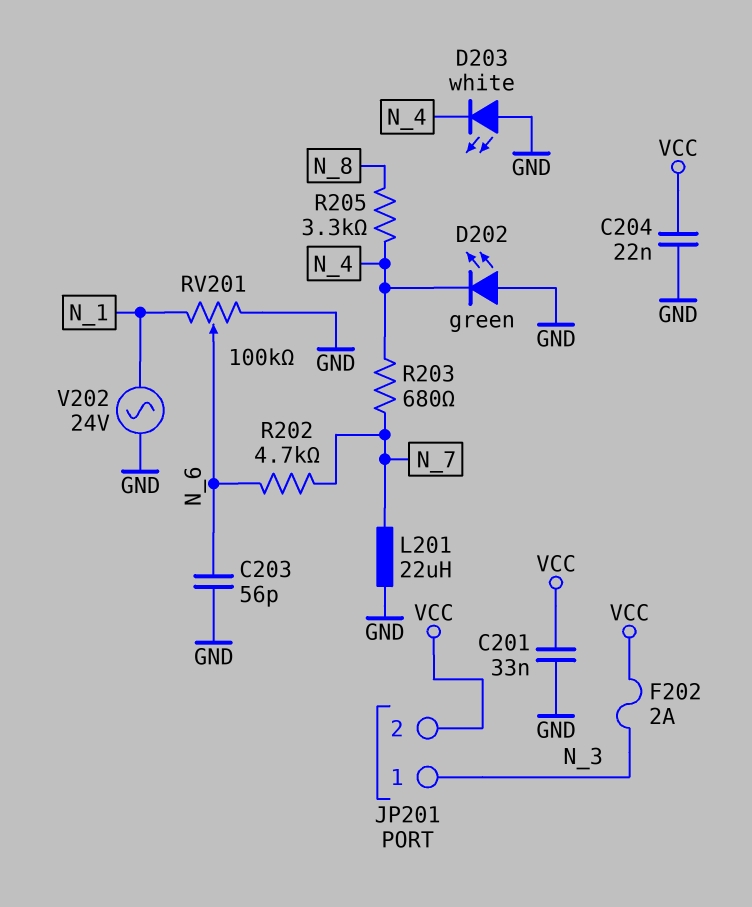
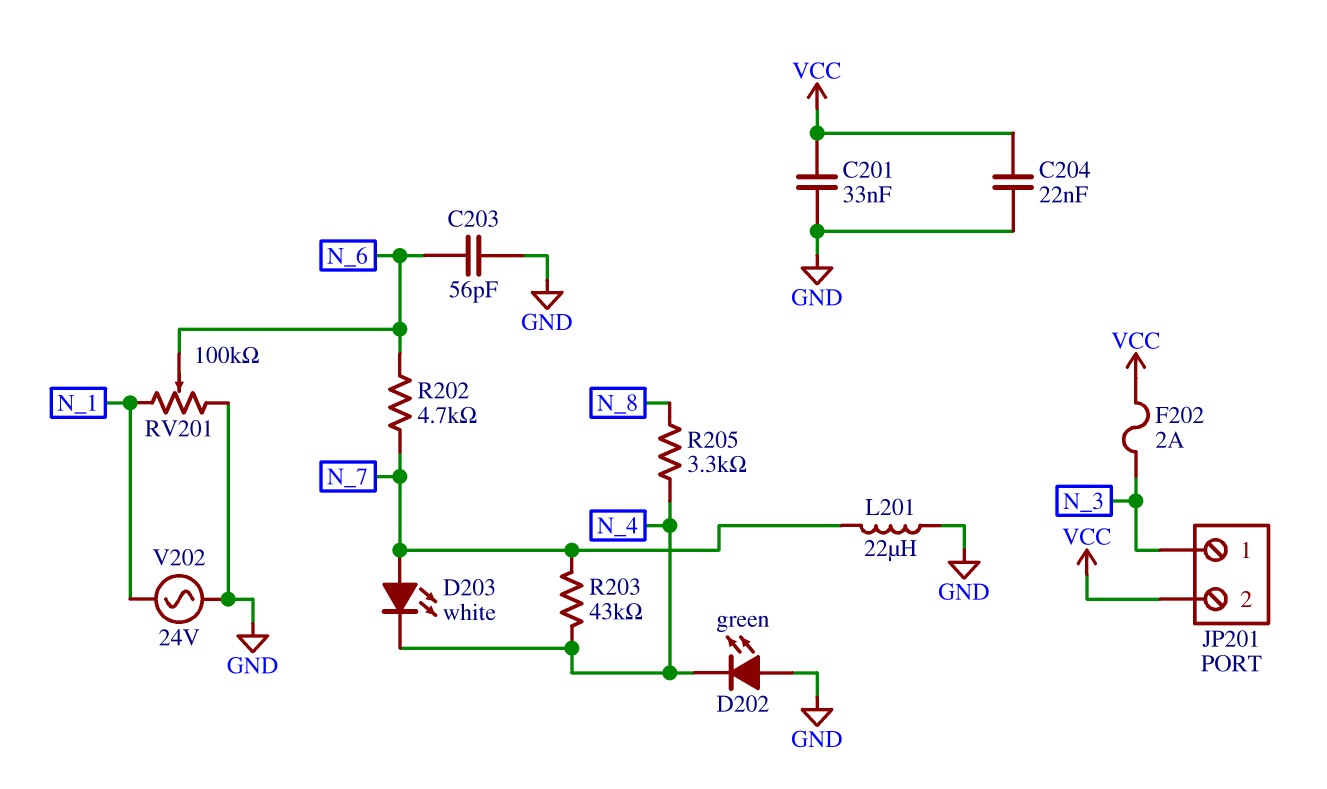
D203: LED white (A GND, K N_4) -> LED white (A N_7, K N_4)
R203: 680 (N_4, N_7) -> 43k (N_4, N_7)

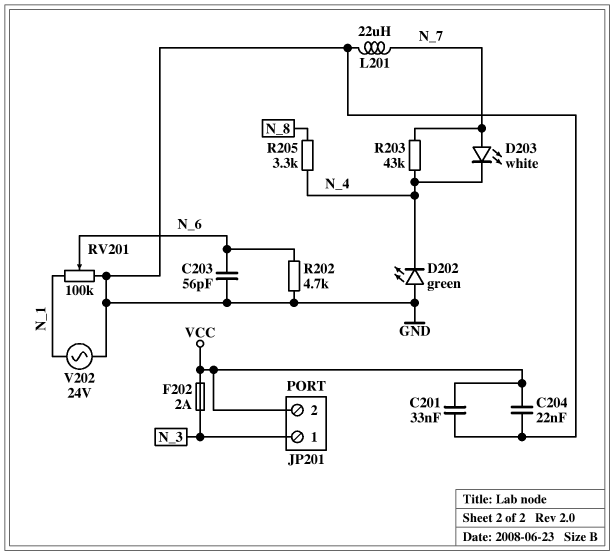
R202: 4.7k (N_6, N_7) -> 4.7k (GND, N_6)

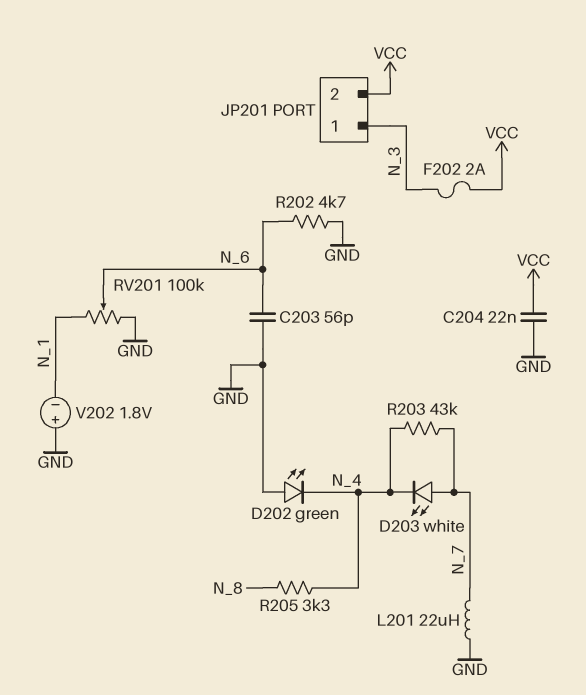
C201: 33nF (GND, VCC) -> none
V202: AC 24V (GND, N_1) -> 1.8V (plus GND, minus N_1)

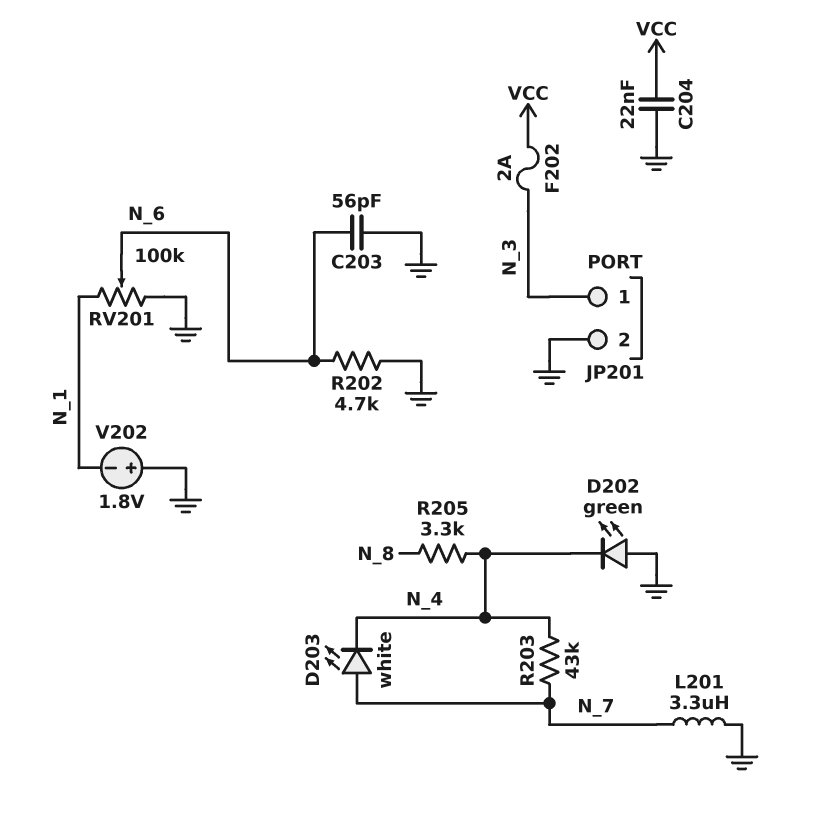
JP201 pin 2: VCC -> GND
L201: 22uH (GND, N_7) -> 3.3uH (GND, N_7)

